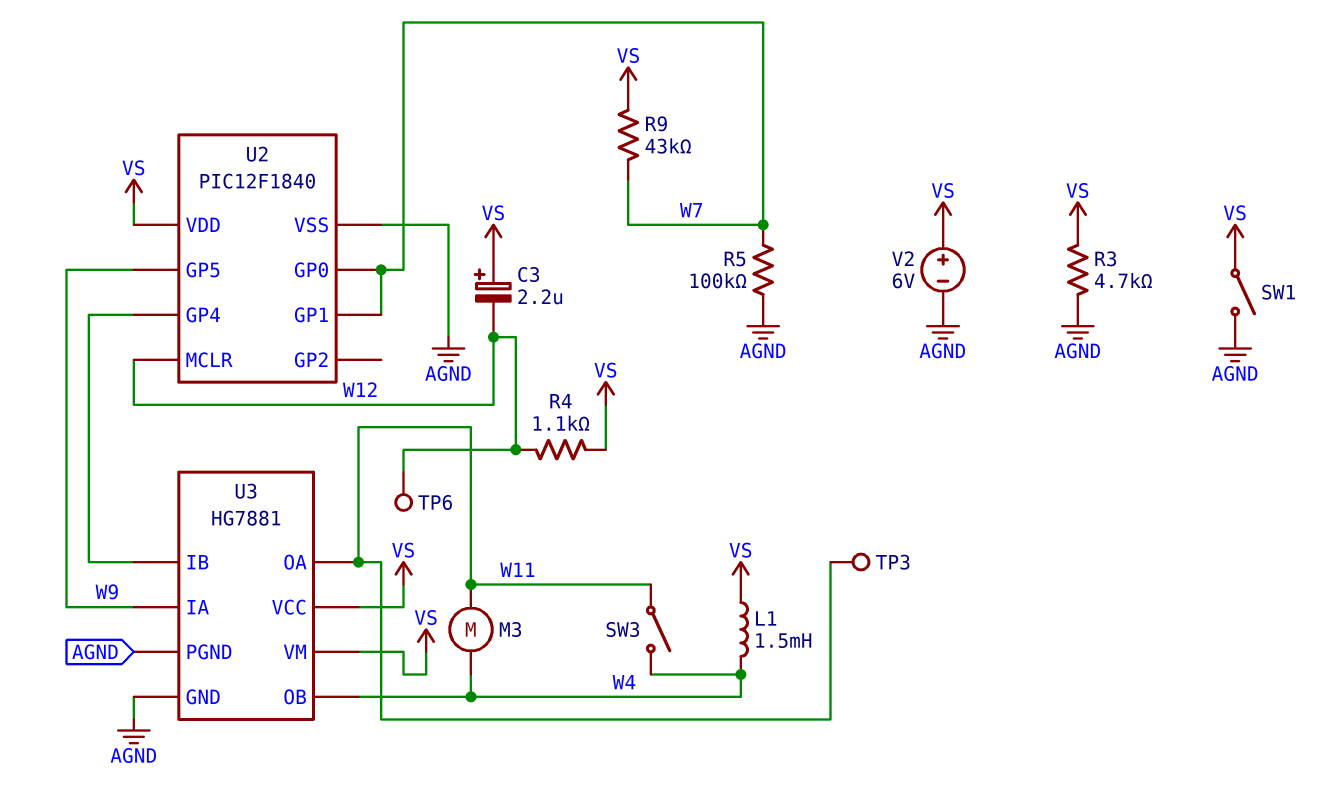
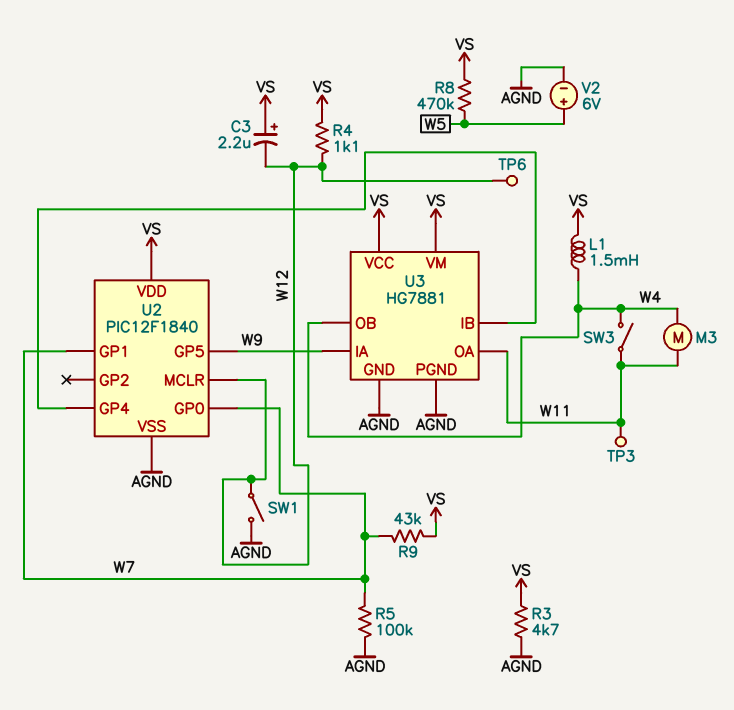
R8: none -> 470k (VS, W5)
SW1: switch (AGND, VS) -> switch (AGND, W12)
V2: 6V (plus VS, minus AGND) -> 6V (plus W5, minus AGND)

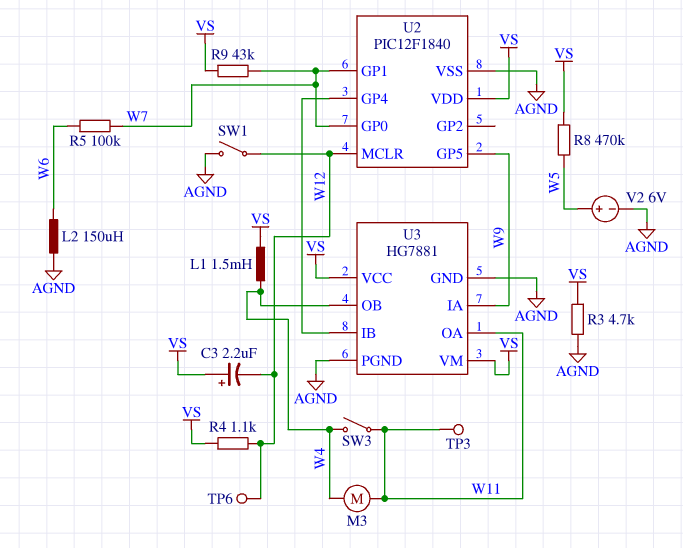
L2: none -> 150uH (AGND, W6)
R5: 100k (AGND, W7) -> 100k (W6, W7)

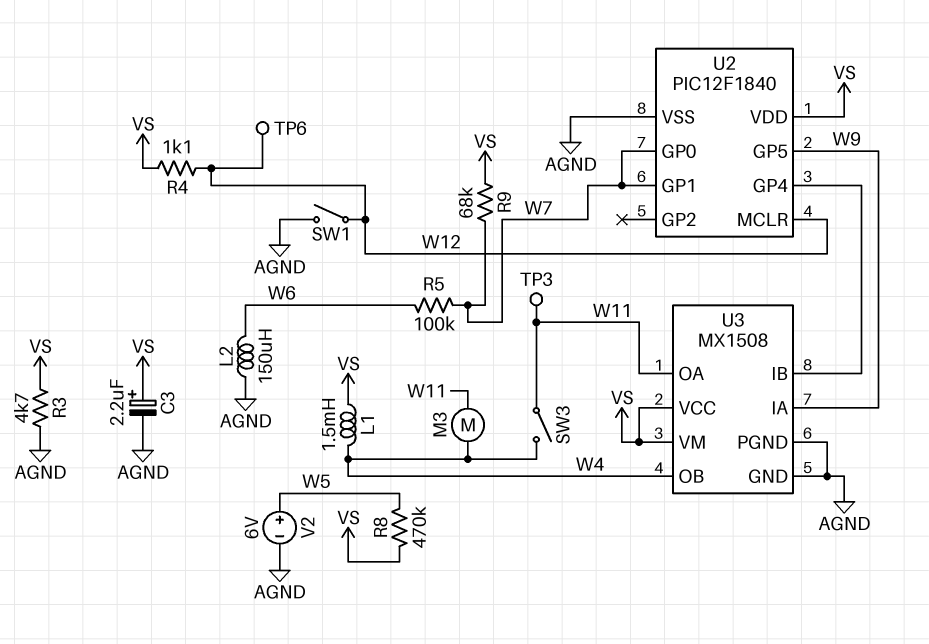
C3: 2.2uF (plus VS, minus W12) -> 2.2uF (plus VS, minus AGND)
R9: 43k (VS, W7) -> 68k (VS, W7)
U3: HG7881 -> MX1508

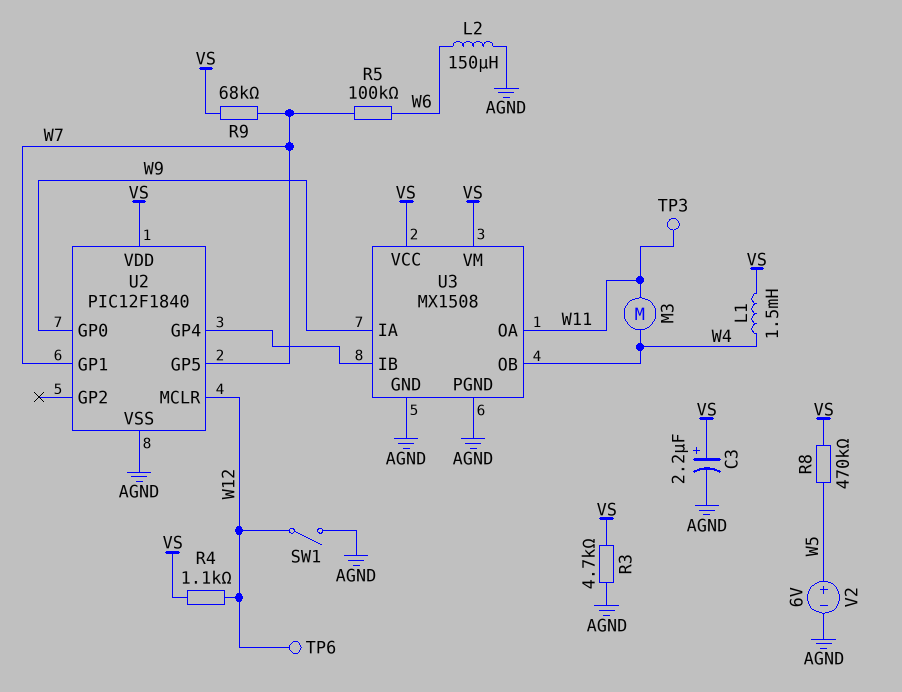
SW3: switch (W4, W11) -> none
U2 pin GP0: W7 -> W9
U2 pin GP5: W9 -> W7

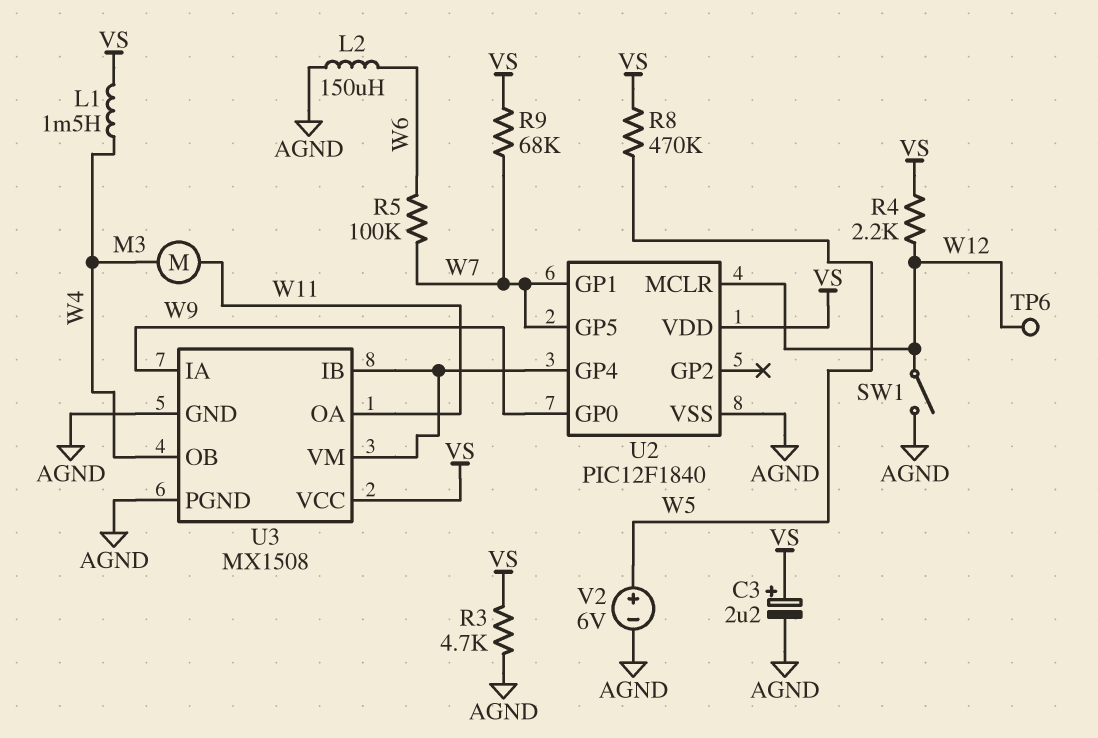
R4: 1.1k (VS, W12) -> 2.2k (VS, W12)
TP3: test point (W11) -> none
U3 pin VM: VS -> U2/GP4

